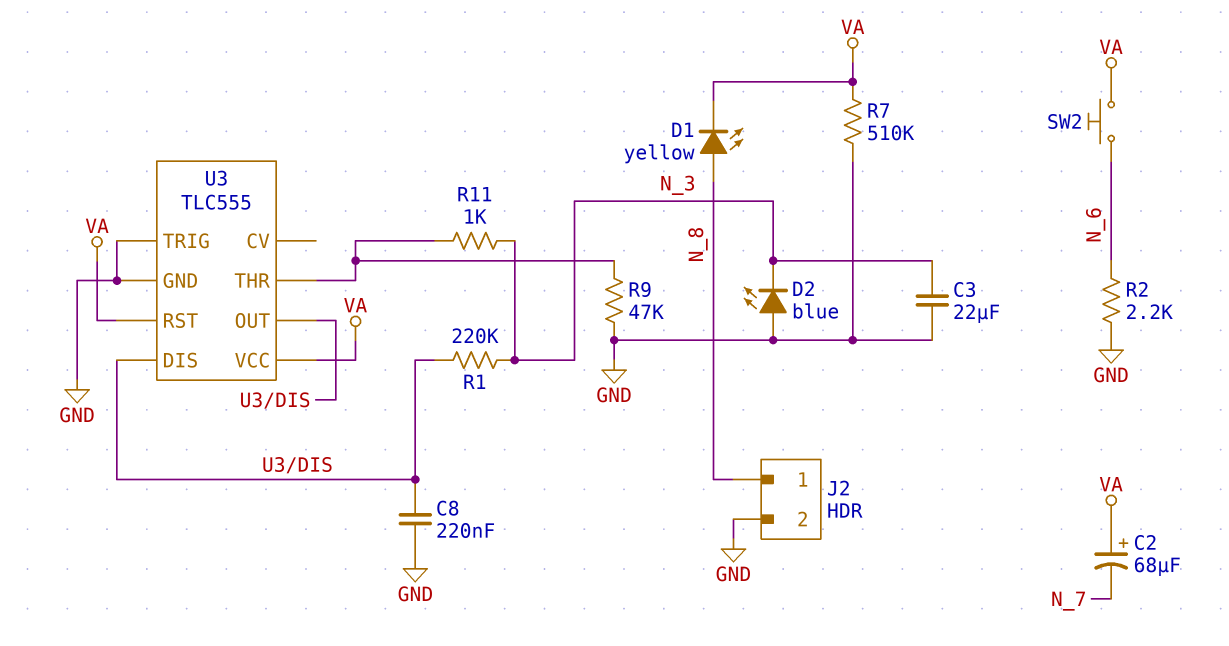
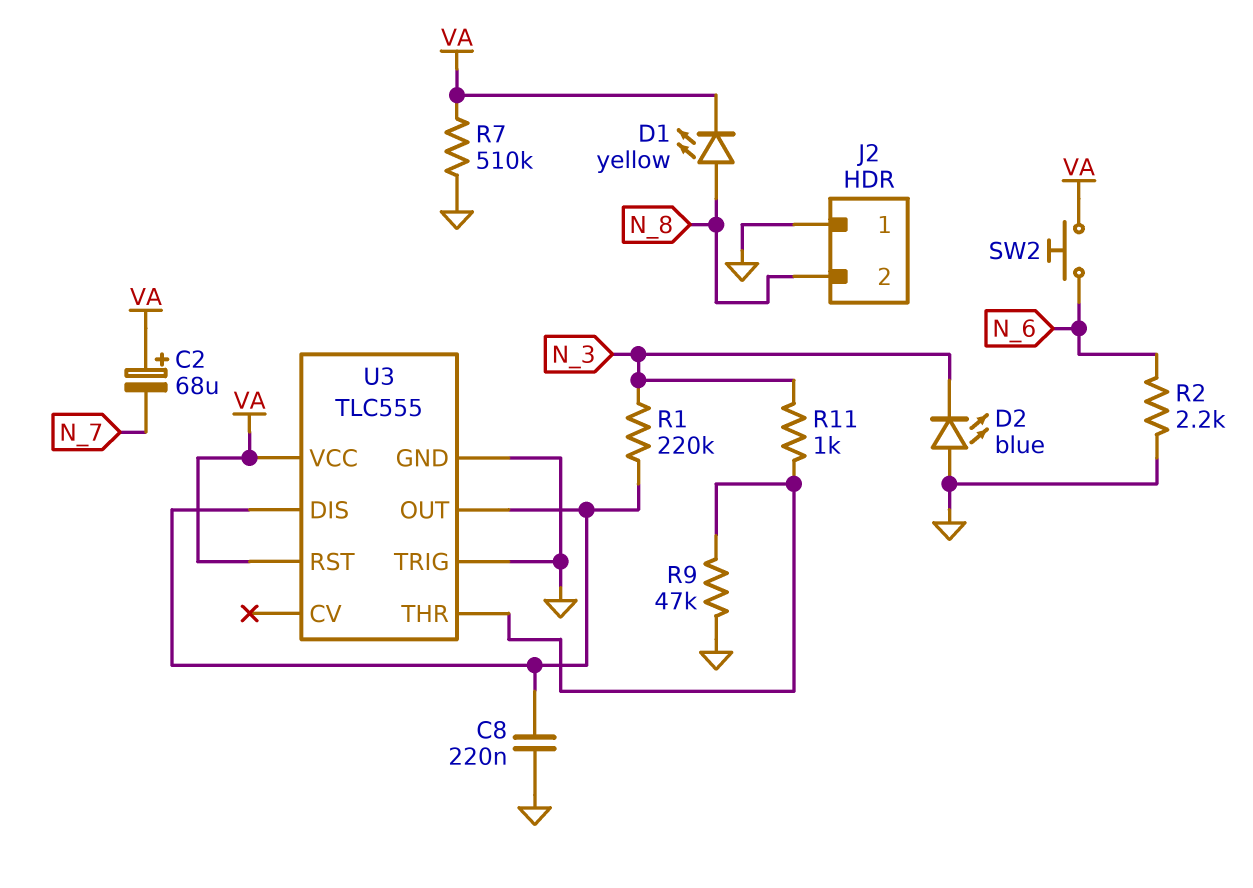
C3: 22uF (GND, N_3) -> none
J2 pin 1: N_8 -> GND
J2 pin 2: GND -> N_8

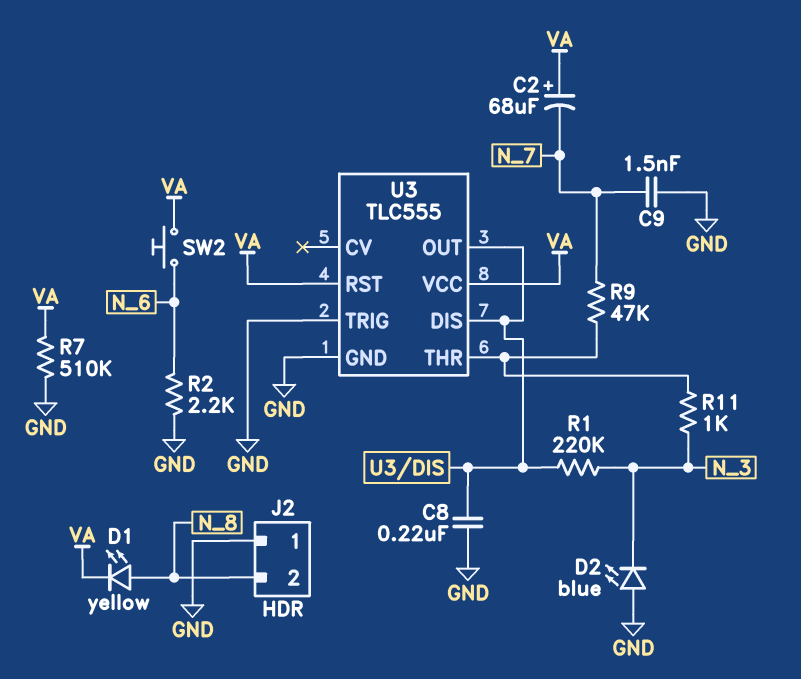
C9: none -> 1.5nF (GND, N_7)
R9: 47k (GND, U3/THR) -> 47k (N_7, U3/THR)

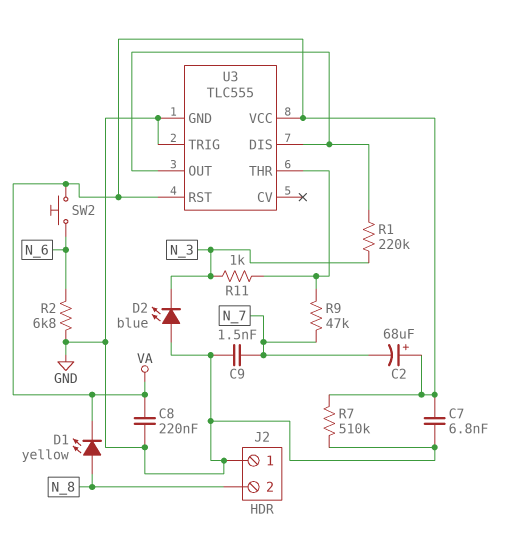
C7: none -> 6.8nF (GND, VA)
C8: 220nF (GND, U3/DIS) -> 220nF (GND, VA)
R2: 2.2k (GND, N_6) -> 6.8k (GND, N_6)

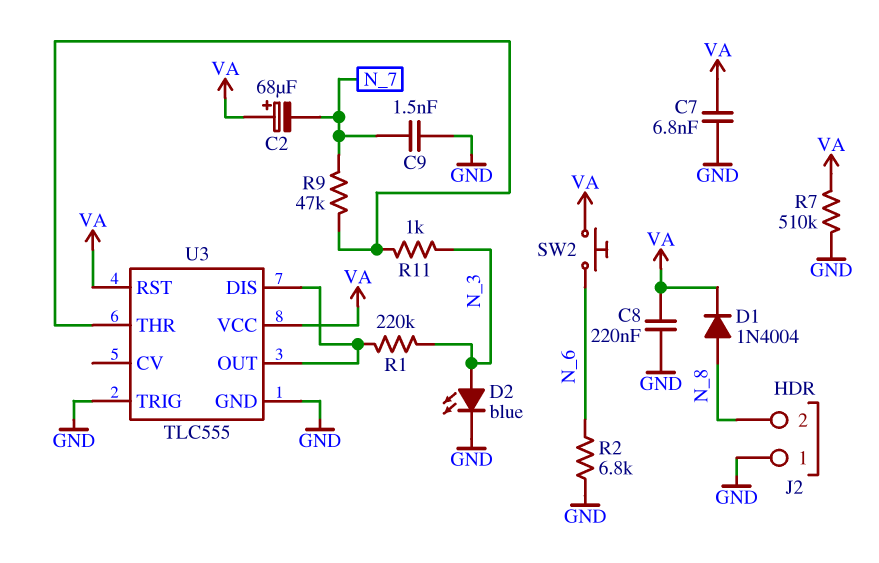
D1: LED yellow (A N_8, K VA) -> diode 1N4004 (A N_8, K VA)
D2: LED blue (A GND, K N_3) -> LED blue (A N_3, K GND)

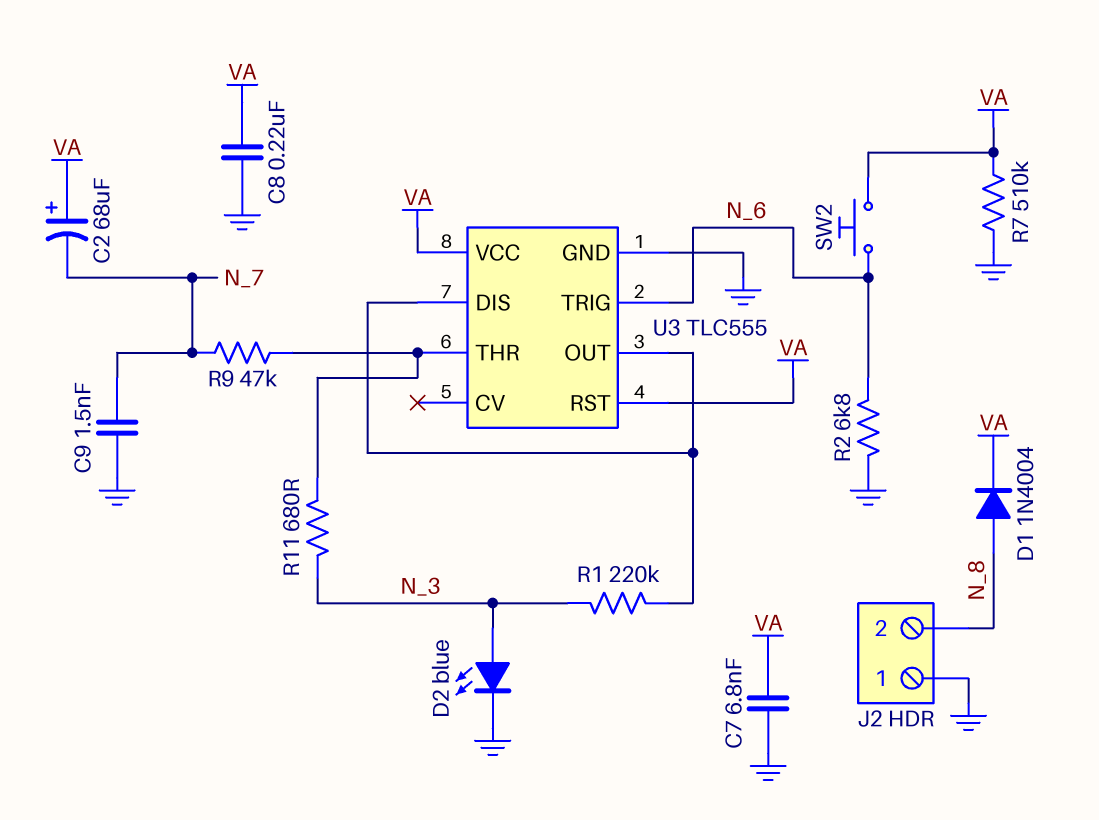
R11: 1k (N_3, U3/THR) -> 680 (N_3, U3/THR)
U3 pin TRIG: GND -> N_6

